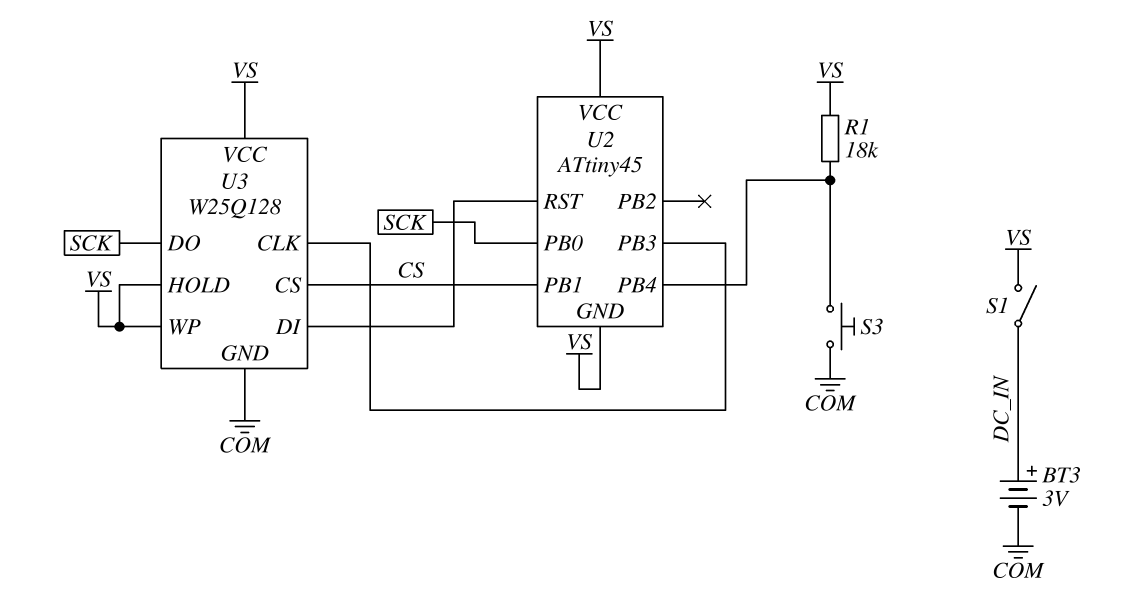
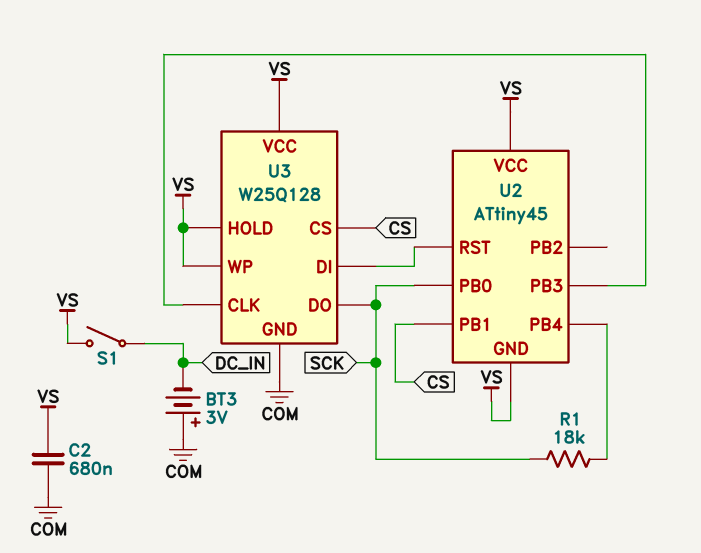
BT3: 3V (plus DC_IN, minus COM) -> 3V (plus COM, minus DC_IN)
C2: none -> 680nF (COM, VS)
R1: 18k (U2/PB4, VS) -> 18k (SCK, U2/PB4)
S3: button (COM, U2/PB4) -> none

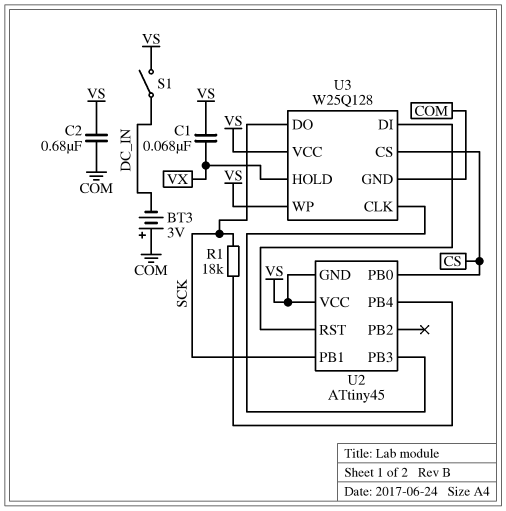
C1: none -> 68nF (VS, VX)
U2 pin PB0: SCK -> CS
U2 pin PB1: CS -> SCK
U3 pin HOLD: VS -> VX

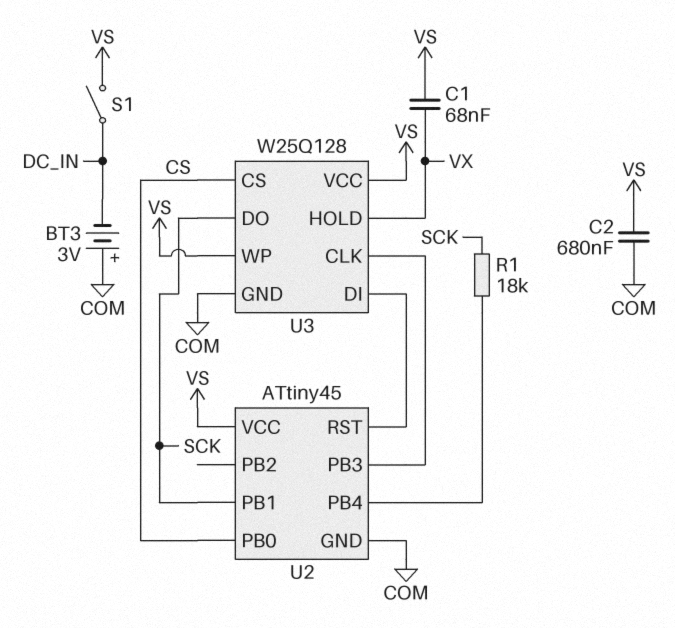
U2 pin GND: VS -> COM

